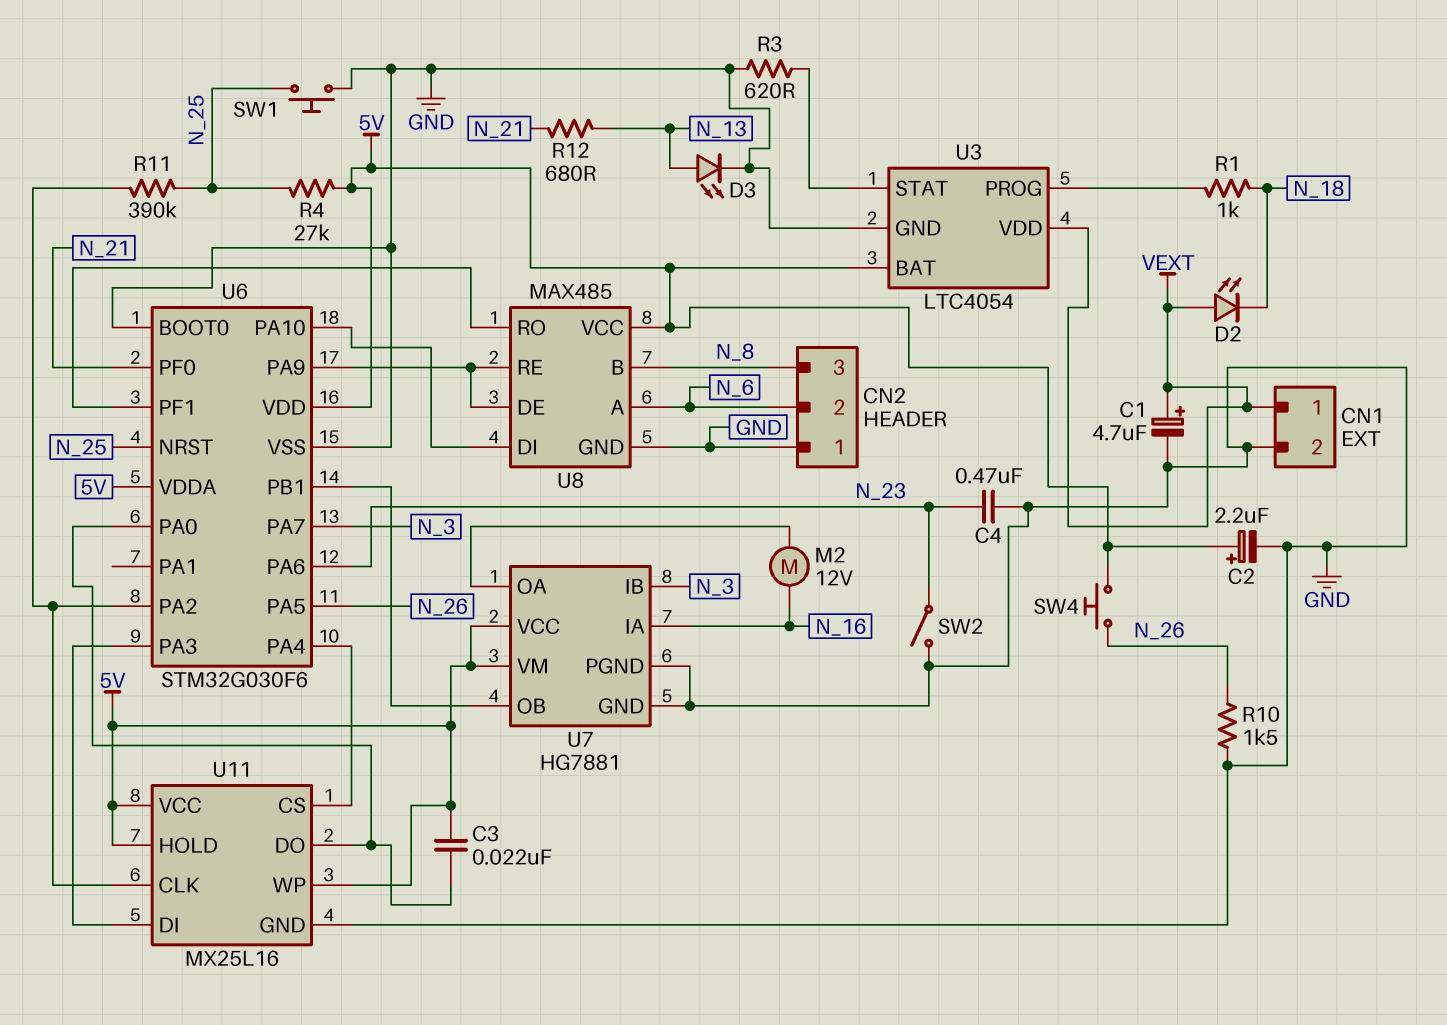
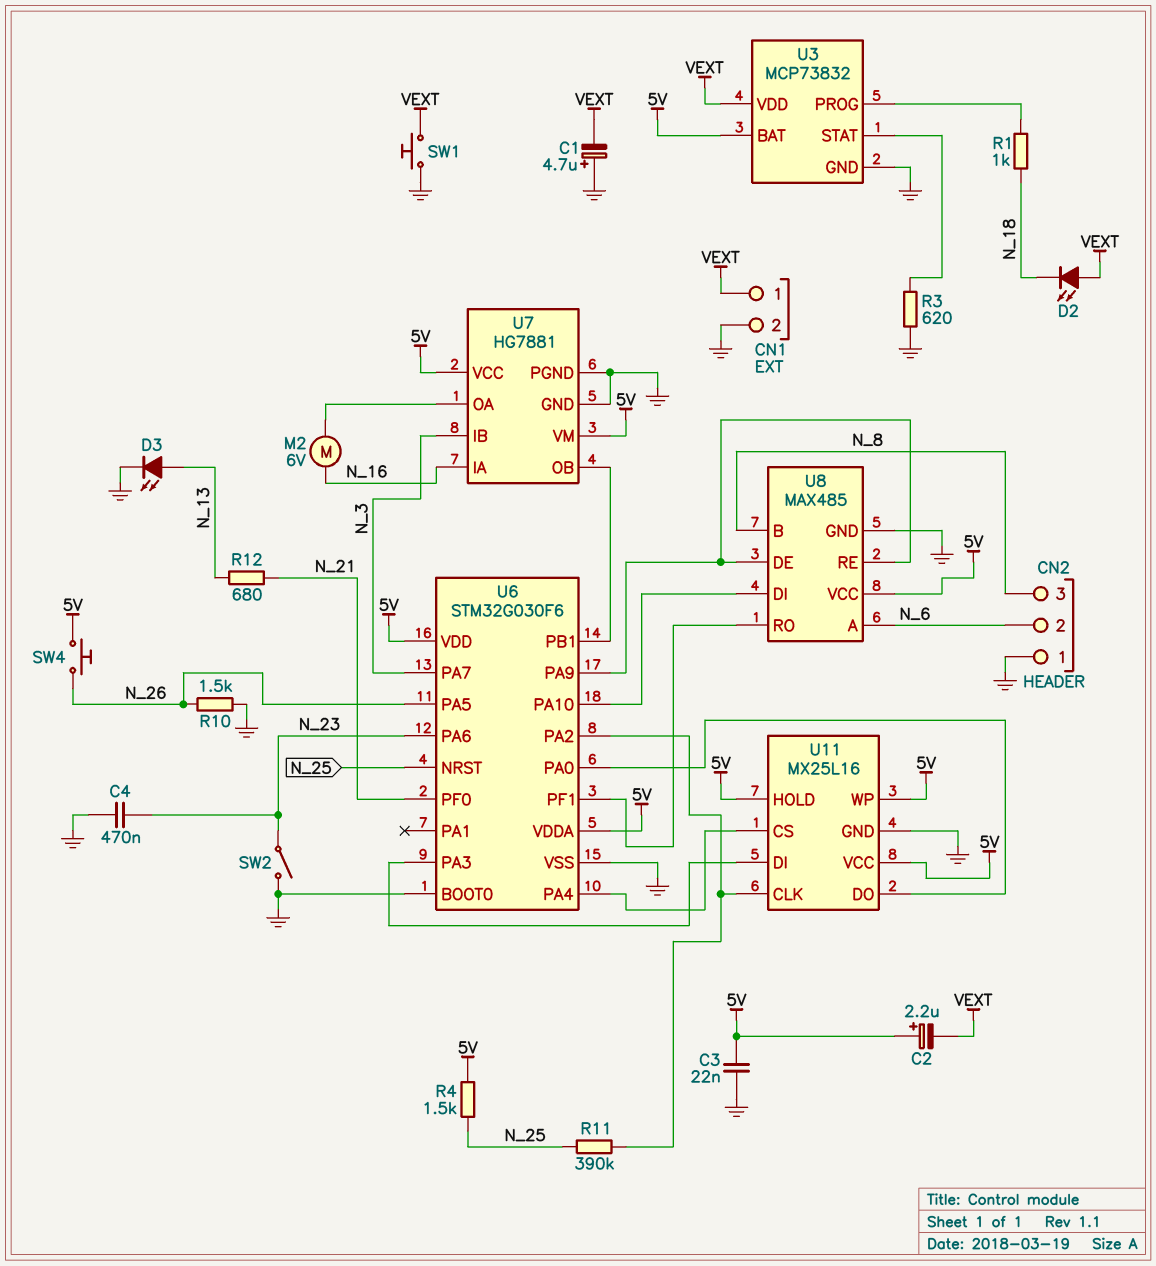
C1: 4.7uF (plus VEXT, minus GND) -> 4.7uF (plus GND, minus VEXT)
C2: 2.2uF (plus 5V, minus GND) -> 2.2uF (plus 5V, minus VEXT)
C3: 22nF (5V, U6/PA0) -> 22nF (5V, GND)
M2: motor 12V (N_16, U7/OA) -> motor 6V (N_16, U7/OA)
R4: 27k (5V, N_25) -> 1.5k (5V, N_25)
SW1: button (GND, N_25) -> button (GND, VEXT)
U3: LTC4054 -> MCP73832

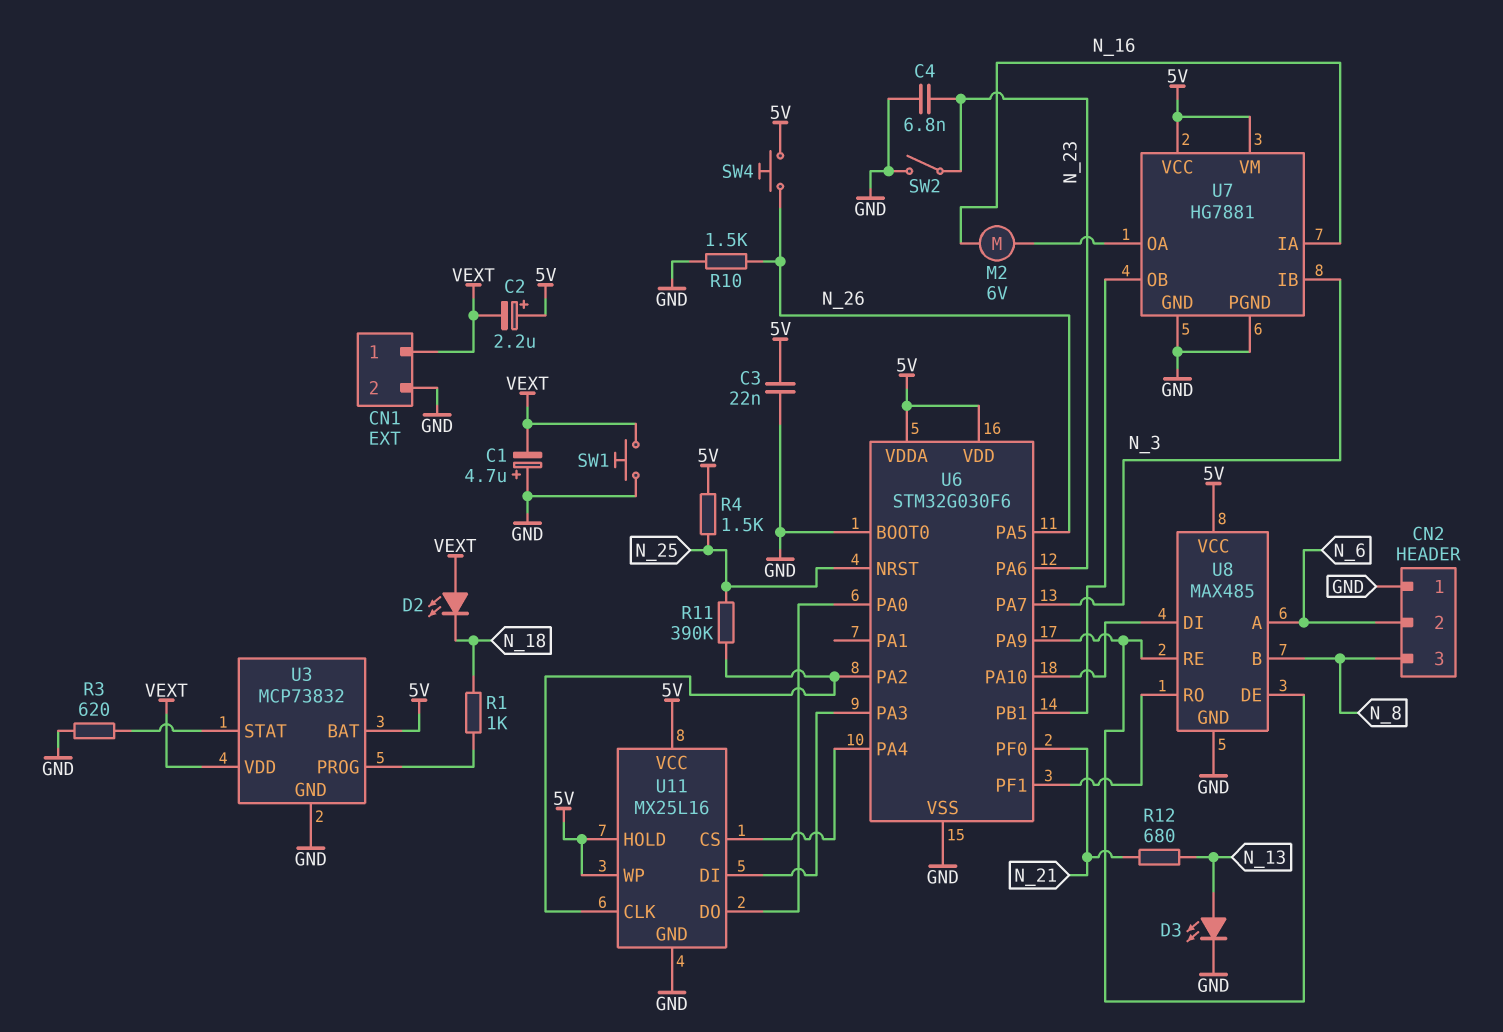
C4: 470nF (GND, N_23) -> 6.8nF (GND, N_23)

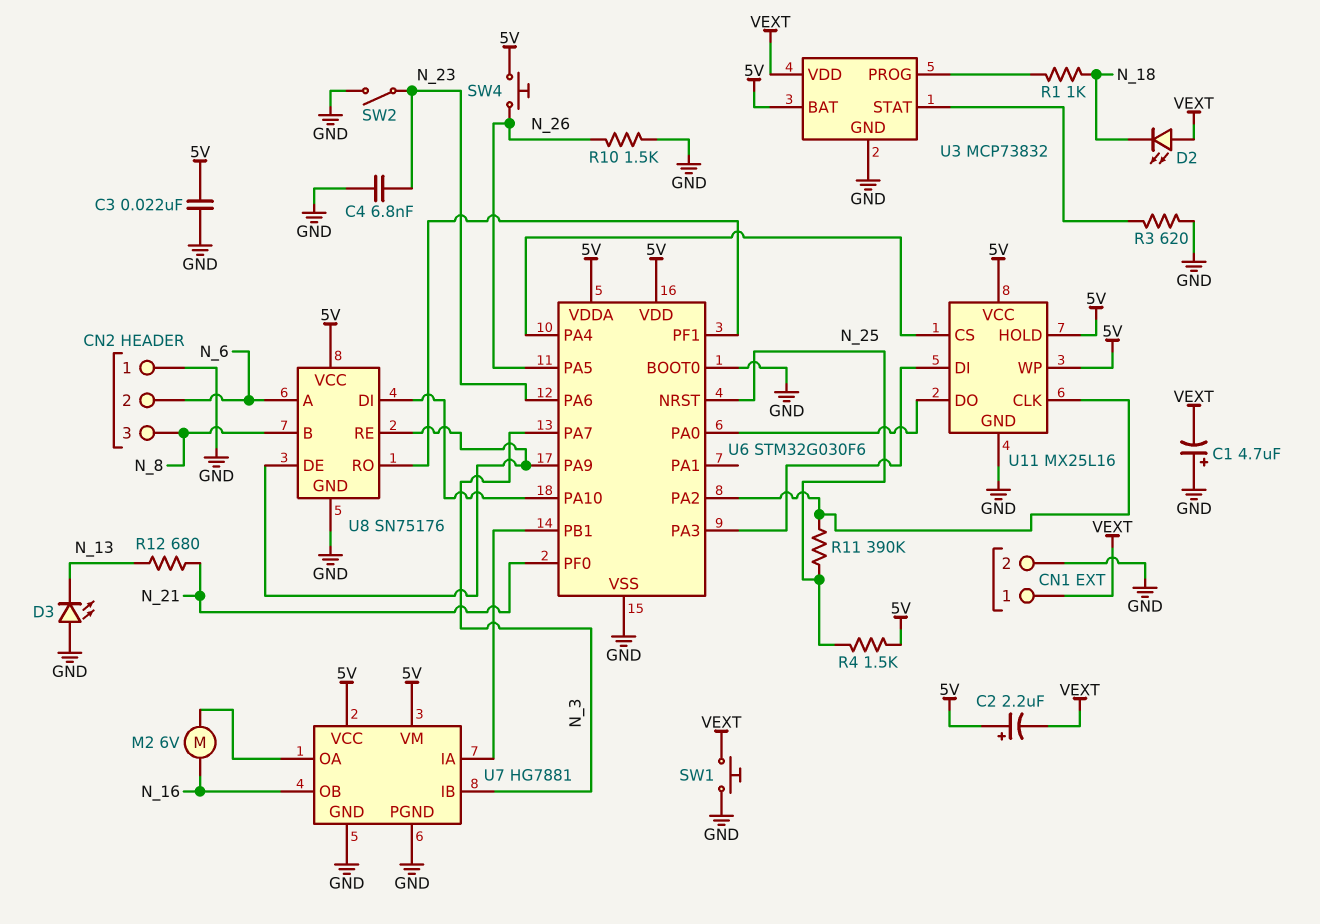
D3: LED (A N_13, K GND) -> LED (A GND, K N_13)
U7 pin IA: N_16 -> U6/PB1
U7 pin OB: U6/PB1 -> N_16
U8: MAX485 -> SN75176

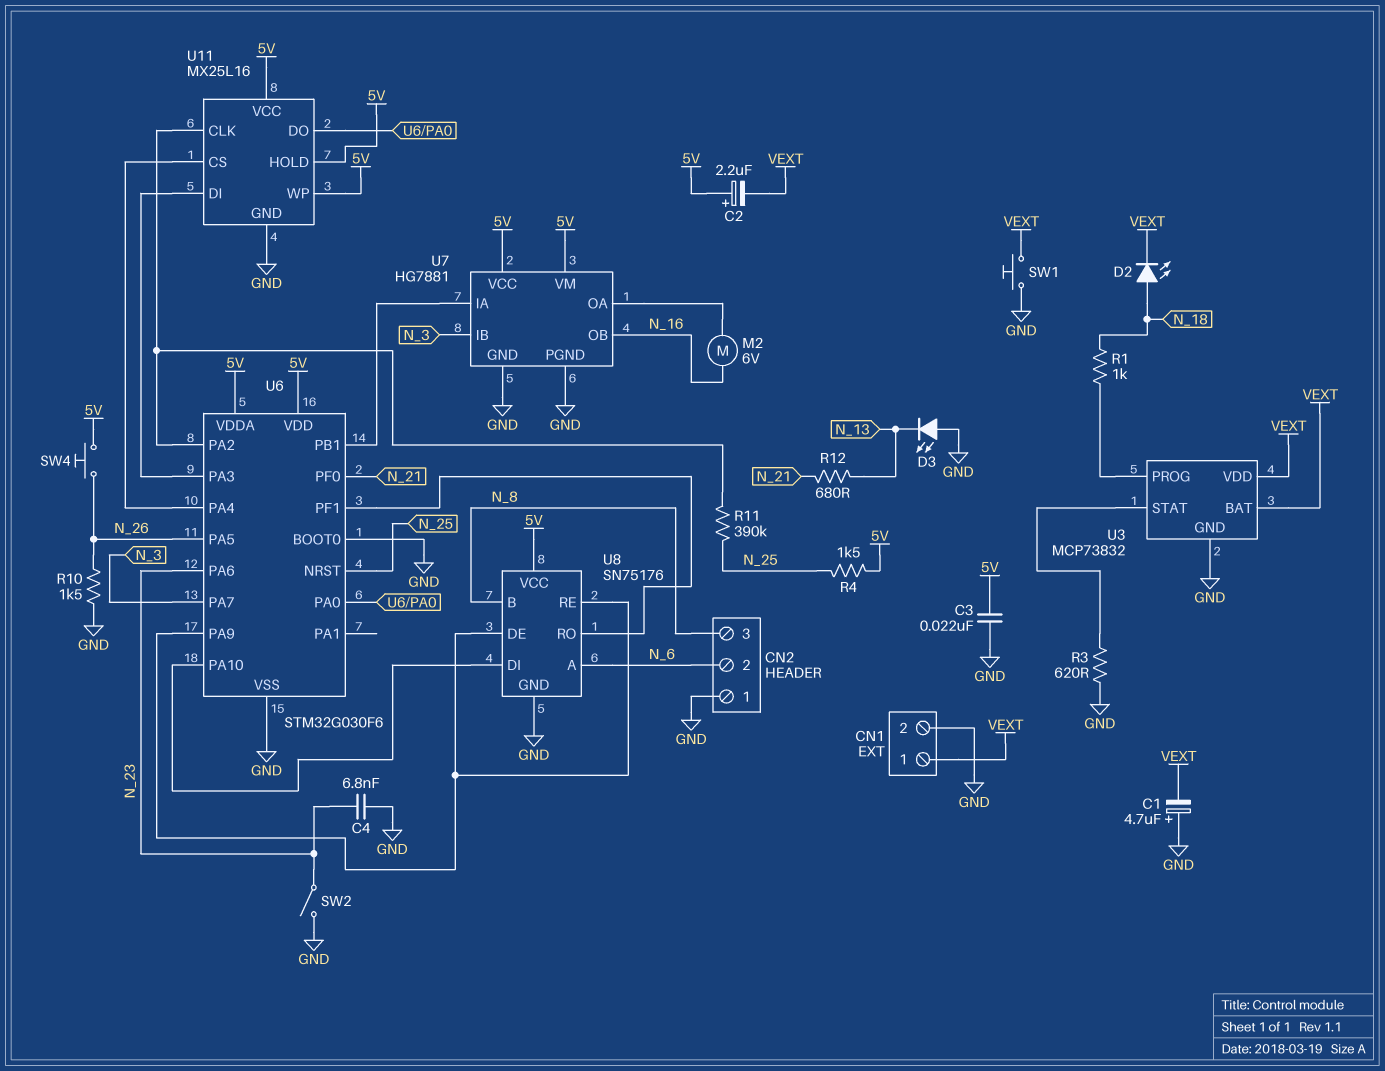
D2: LED (A VEXT, K N_18) -> LED (A N_18, K VEXT)
U3 pin BAT: 5V -> VEXT

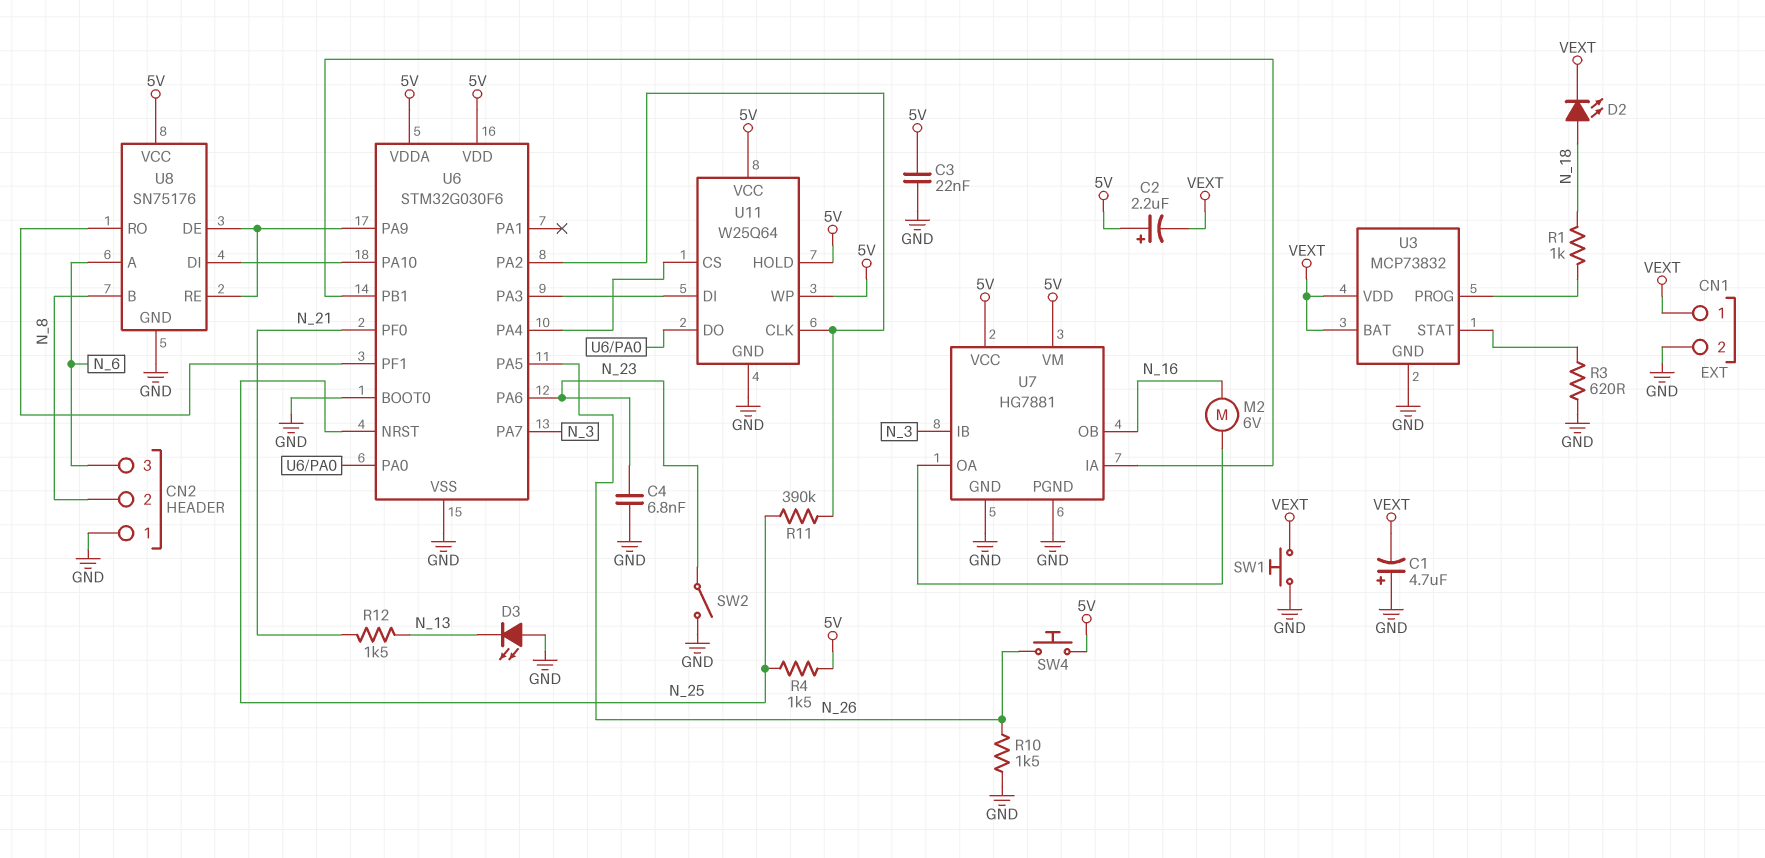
CN2 pin 2: N_6 -> N_8
CN2 pin 3: N_8 -> N_6
R12: 680 (N_13, N_21) -> 1.5k (N_13, N_21)
U11: MX25L16 -> W25Q64

